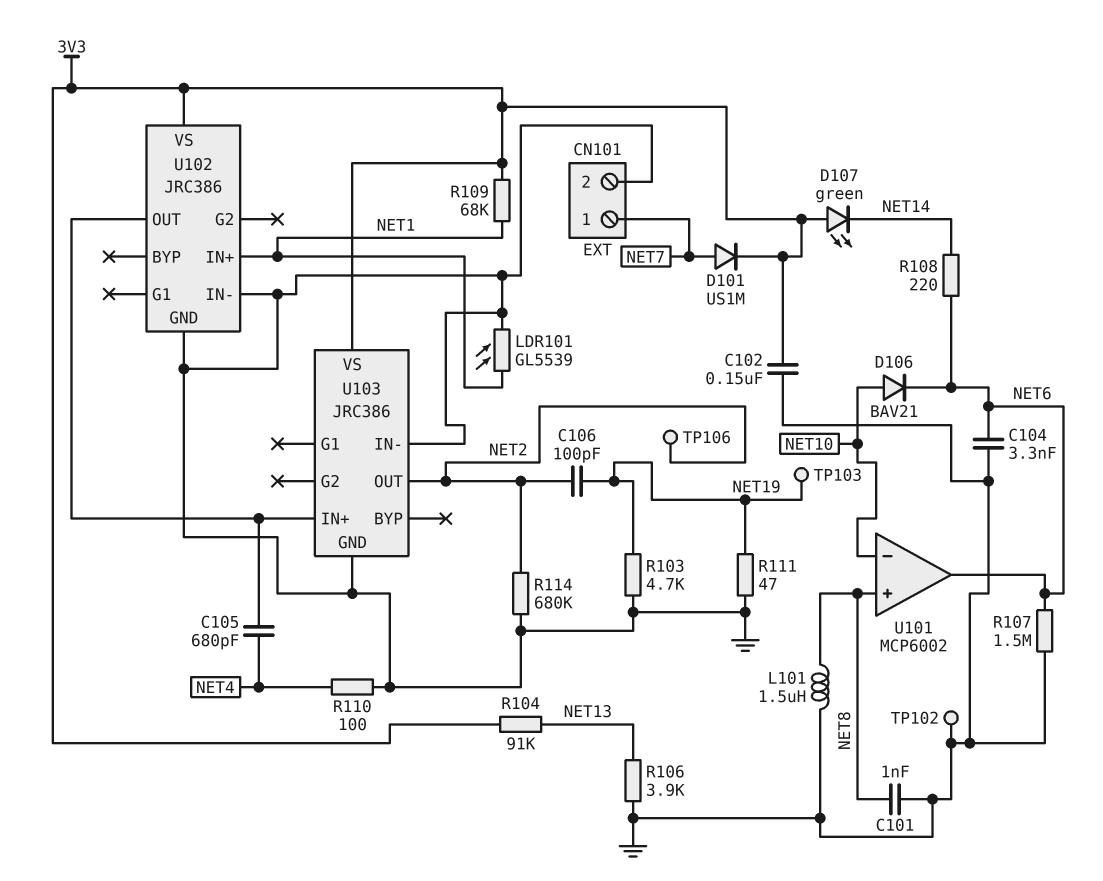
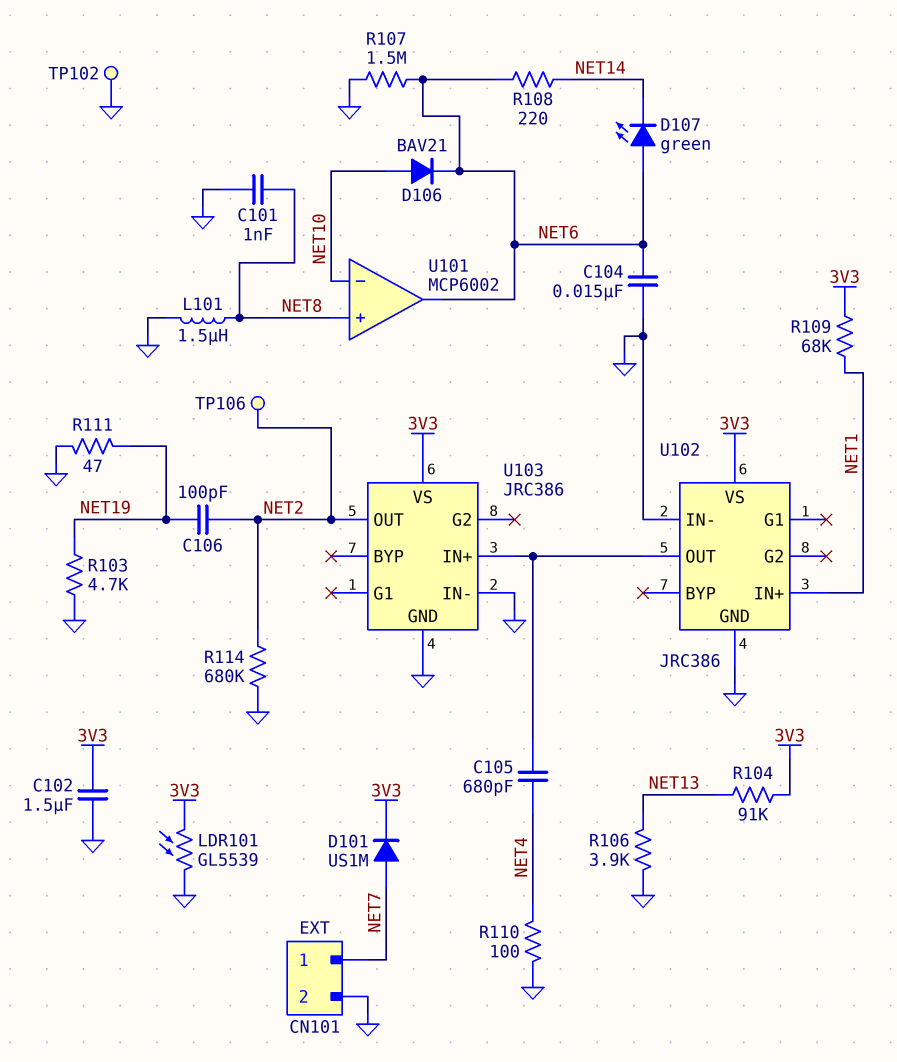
C102: 150nF (3V3, GND) -> 1.5uF (3V3, GND)
C104: 3.3nF (GND, NET6) -> 15nF (GND, NET6)
D107: LED green (A 3V3, K NET14) -> LED green (A NET6, K NET14)
LDR101: GL5539 (GND, NET1) -> GL5539 (3V3, GND)
TP103: test point (NET19) -> none

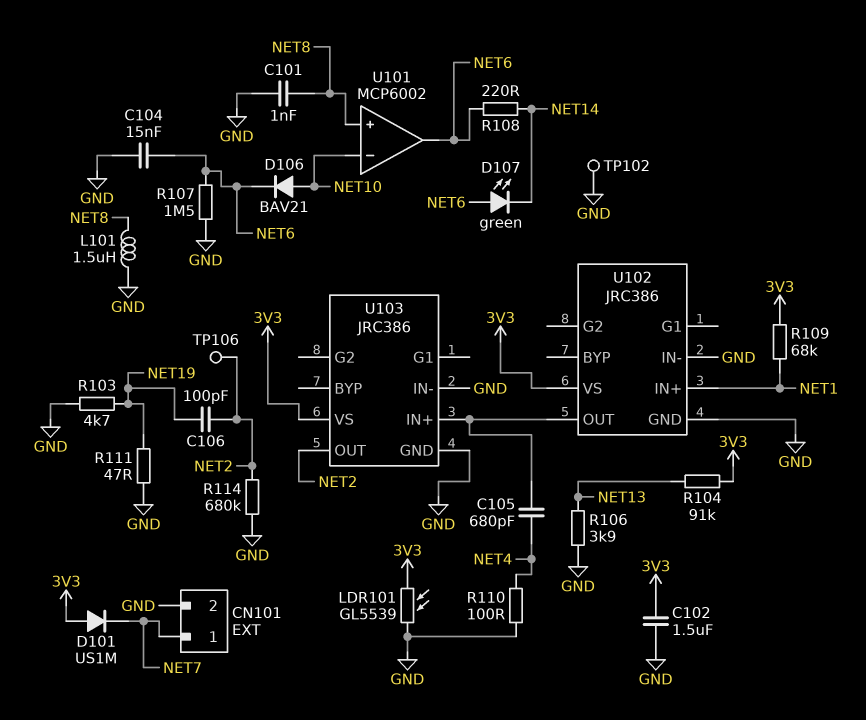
D101: diode US1M (A NET7, K 3V3) -> diode US1M (A 3V3, K NET7)

